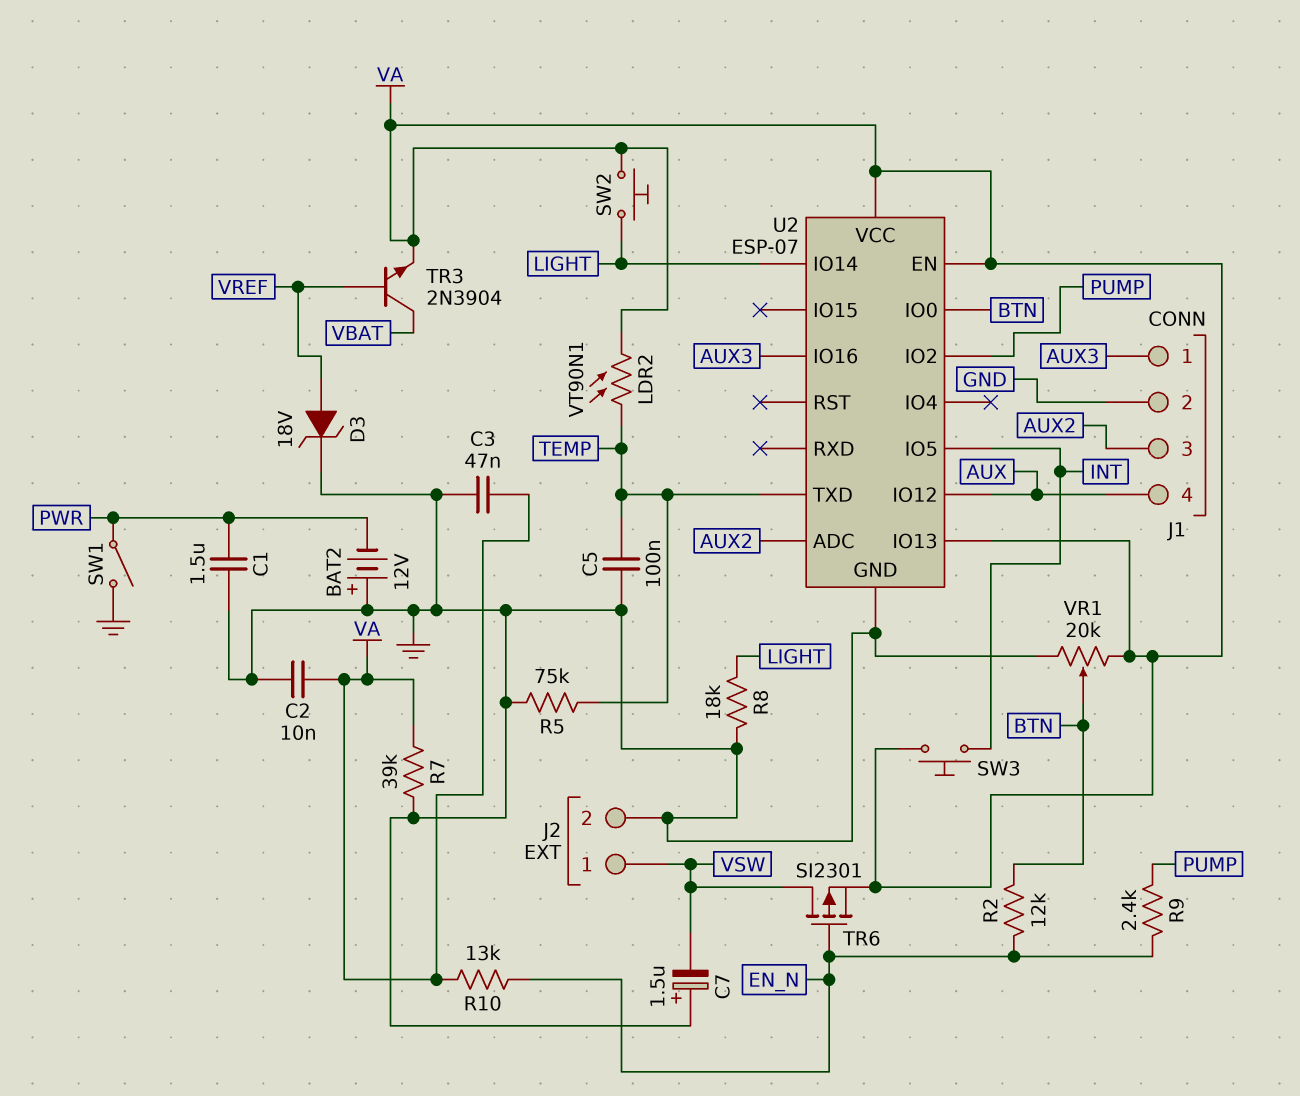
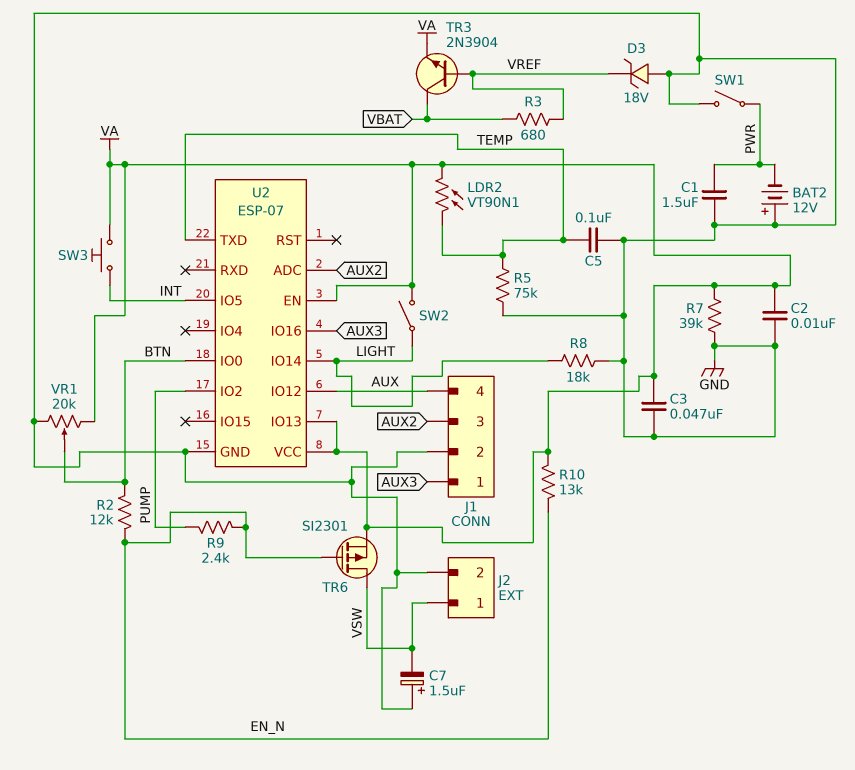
D3: zener 18V (A VREF, K GND) -> zener 18V (A GND, K VREF)
R3: none -> 680 (VBAT, VREF)
SW2: button (LIGHT, VA) -> switch (LIGHT, VA)

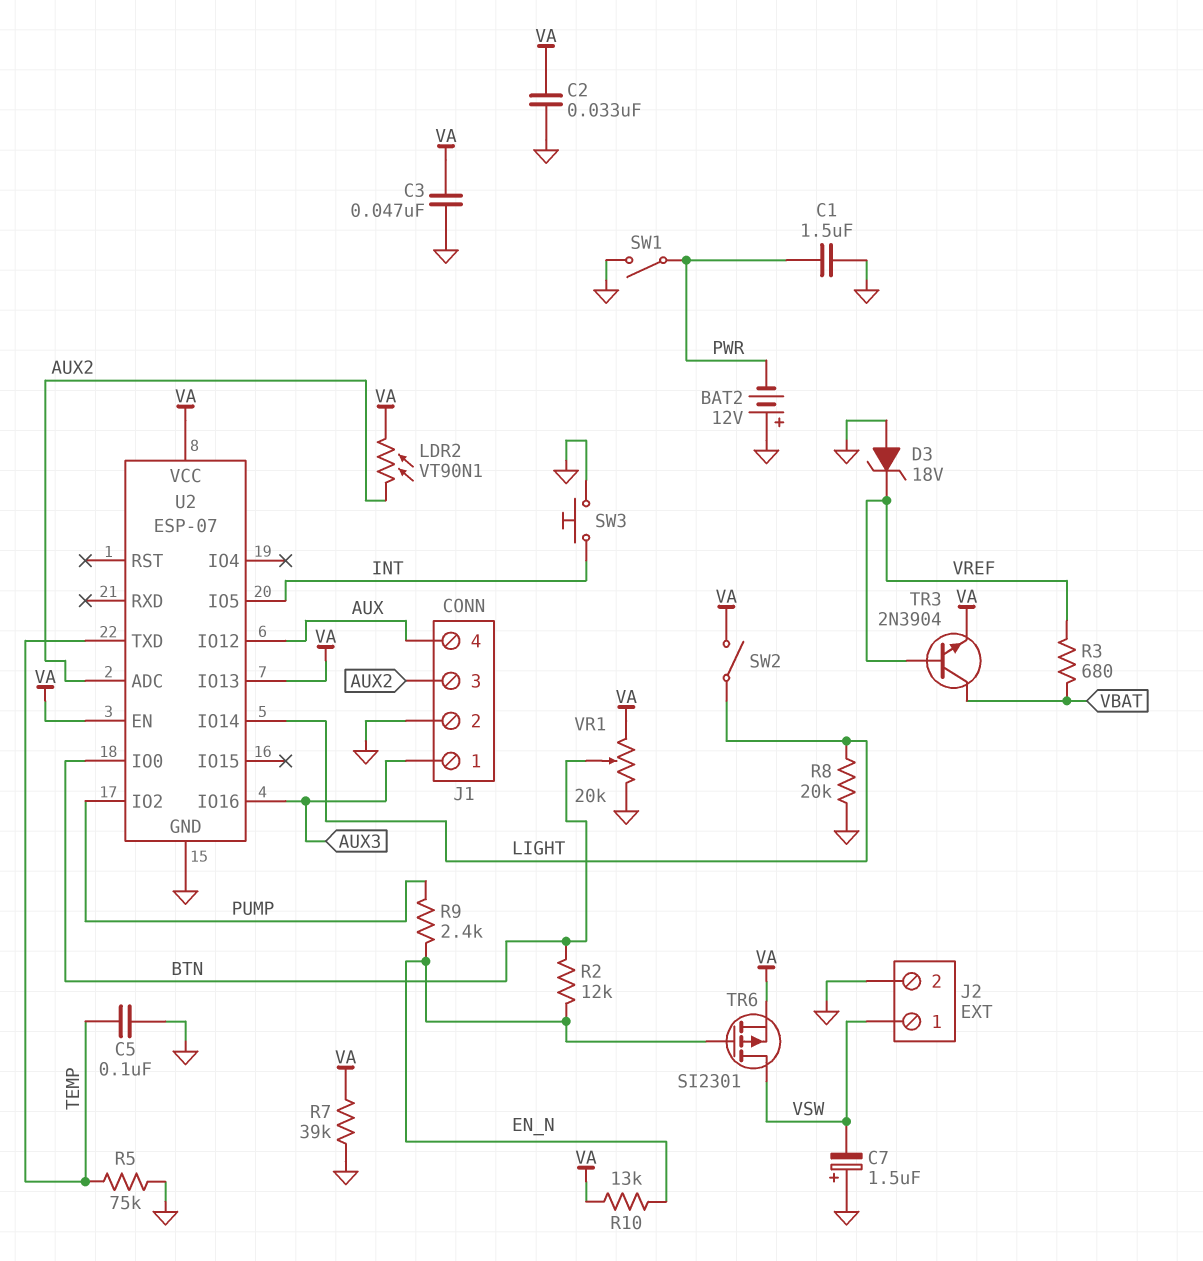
C2: 10nF (GND, VA) -> 33nF (GND, VA)
LDR2: VT90N1 (TEMP, VA) -> VT90N1 (AUX2, VA)
R8: 18k (GND, LIGHT) -> 20k (GND, LIGHT)
SW3: button (INT, VA) -> button (GND, INT)

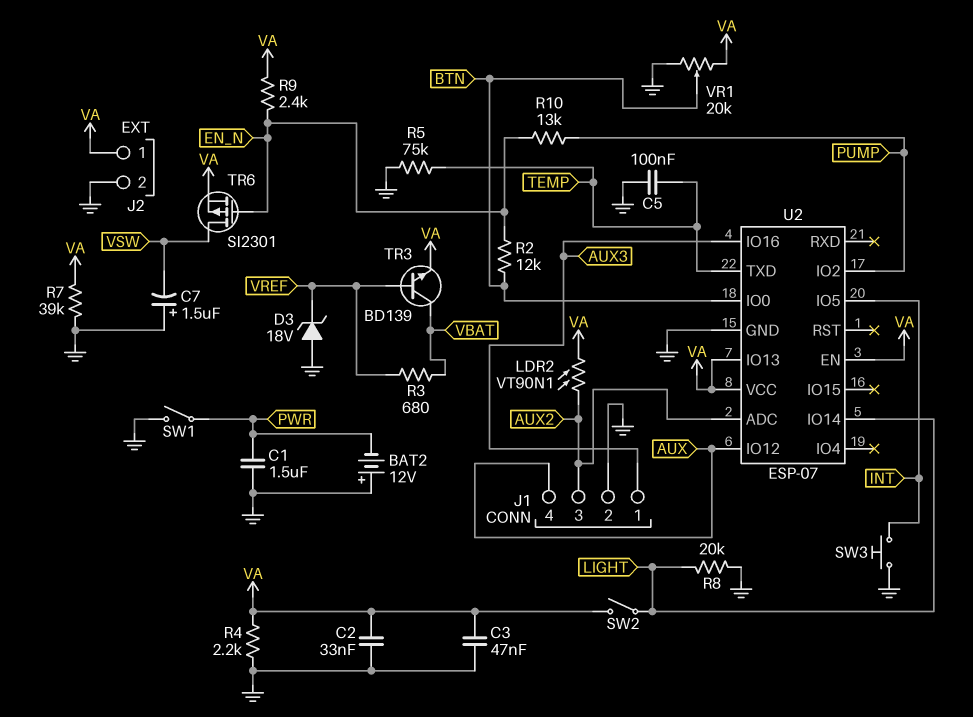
J2 pin 1: VSW -> VA
R4: none -> 2.2k (GND, VA)
R9: 2.4k (EN_N, PUMP) -> 2.4k (EN_N, VA)
R10: 13k (EN_N, VA) -> 13k (EN_N, PUMP)
TR3: NPN 2N3904 (B VREF, C VBAT, E VA) -> NPN BD139 (B VREF, C VBAT, E VA)

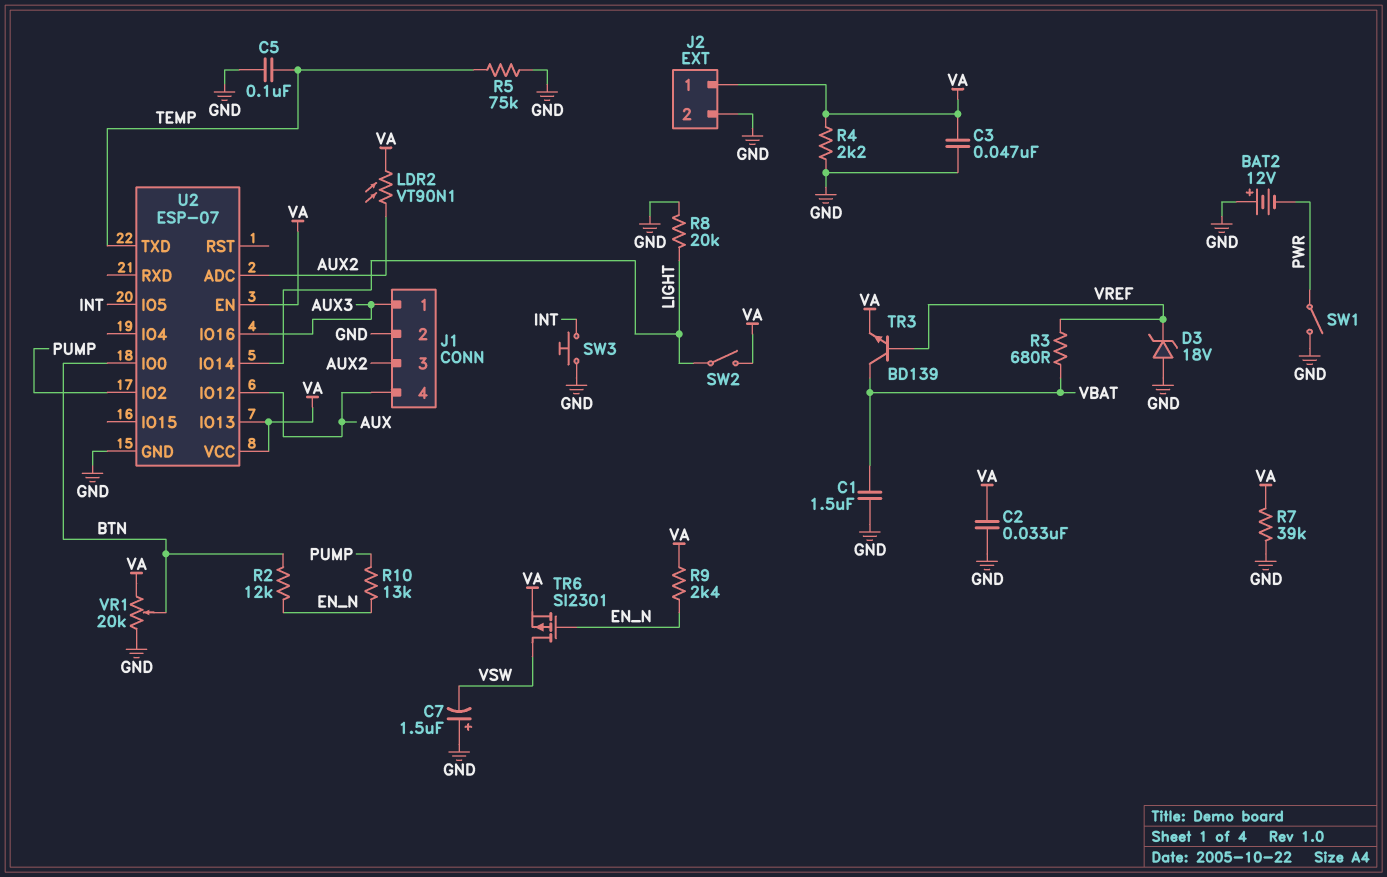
C1: 1.5uF (GND, PWR) -> 1.5uF (GND, VBAT)

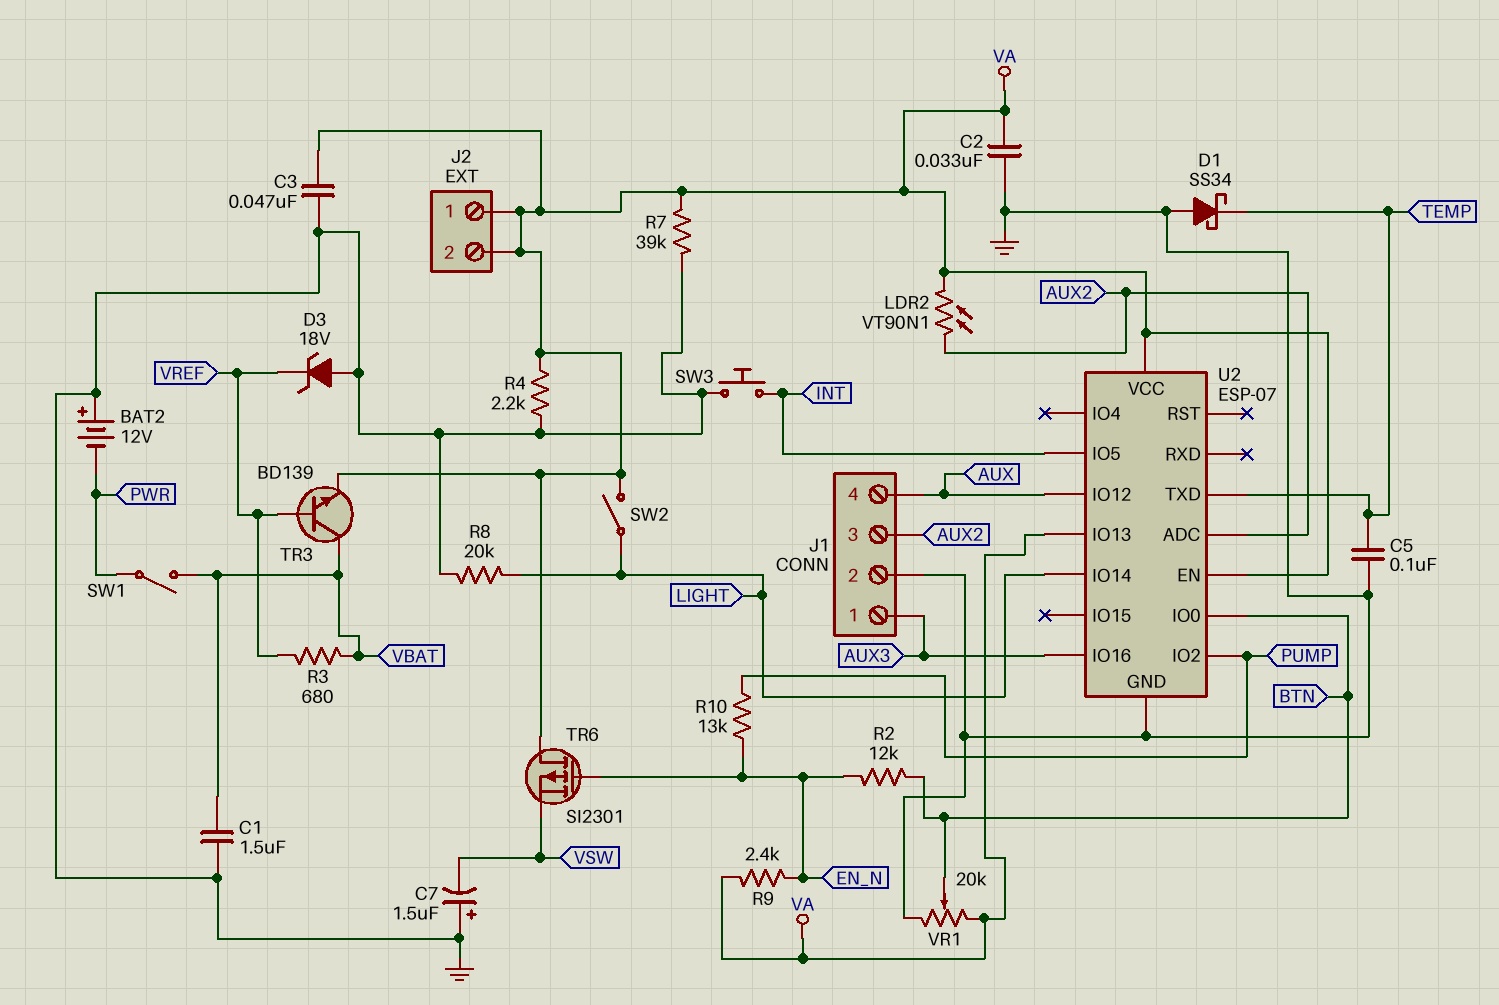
D1: none -> schottky SS34 (A GND, K TEMP)
J2 pin 2: GND -> VA
R5: 75k (GND, TEMP) -> none
SW1: switch (GND, PWR) -> switch (PWR, VBAT)
TR6: PMOS SI2301 (G EN_N, D VSW, S VA) -> PMOS SI2301 (G EN_N, D VA, S VSW)

